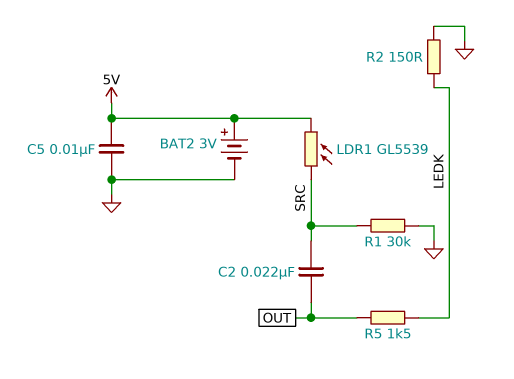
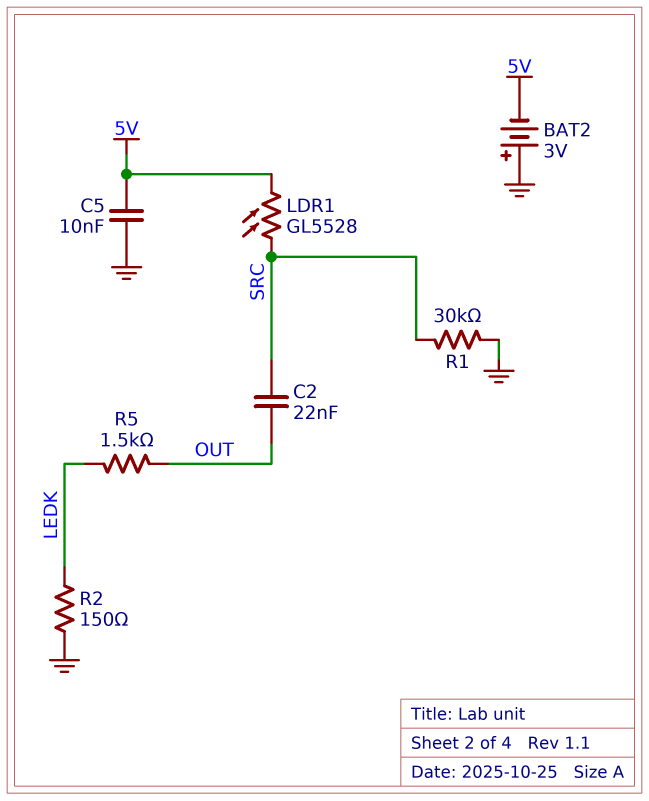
BAT2: 3V (plus 5V, minus GND) -> 3V (plus GND, minus 5V)
LDR1: GL5539 (5V, SRC) -> GL5528 (5V, SRC)

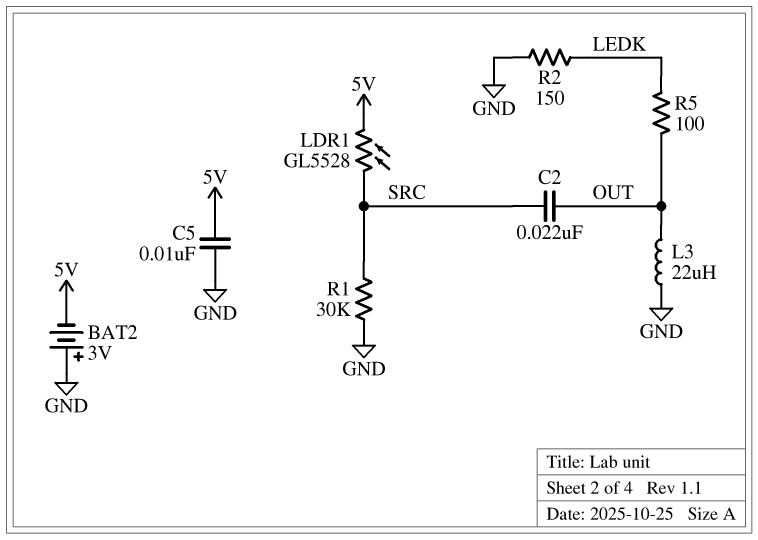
L3: none -> 22uH (GND, OUT)
R5: 1.5k (LEDK, OUT) -> 100 (LEDK, OUT)

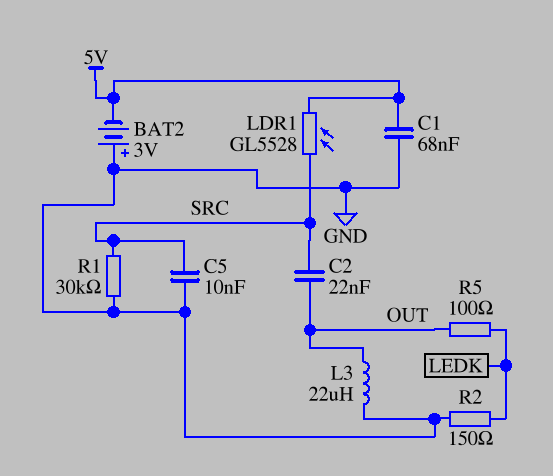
C1: none -> 68nF (5V, GND)
C5: 10nF (5V, GND) -> 10nF (GND, SRC)

